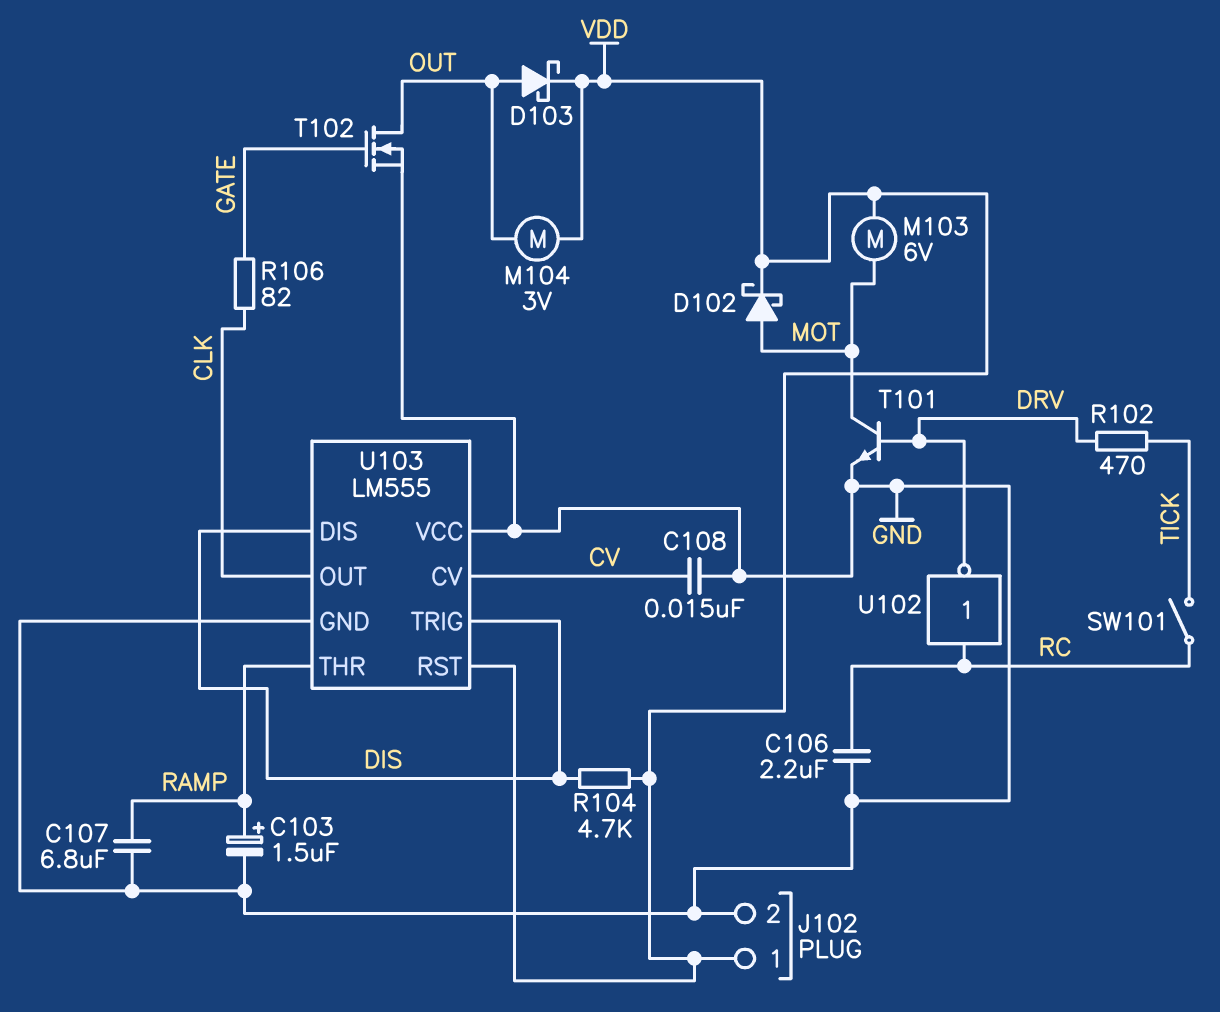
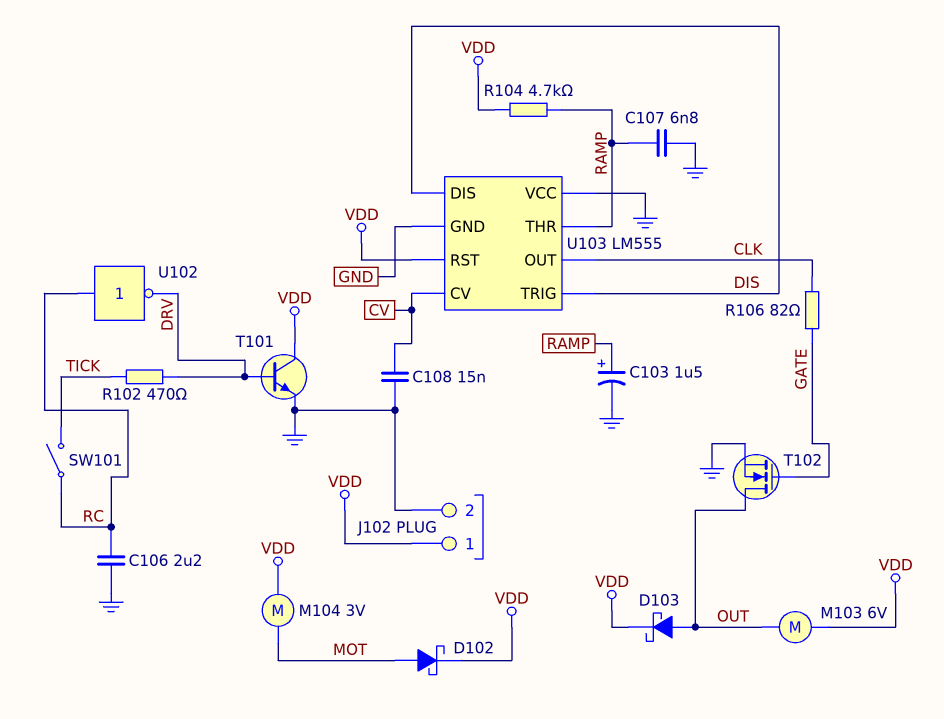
C107: 6.8uF (GND, RAMP) -> 6.8nF (GND, RAMP)
M103: motor 6V (MOT, VDD) -> motor 6V (OUT, VDD)
M104: motor 3V (OUT, VDD) -> motor 3V (MOT, VDD)
R104: 4.7k (DIS, VDD) -> 4.7k (RAMP, VDD)
T101: NPN (B DRV, C MOT, E GND) -> NPN (B DRV, C VDD, E GND)

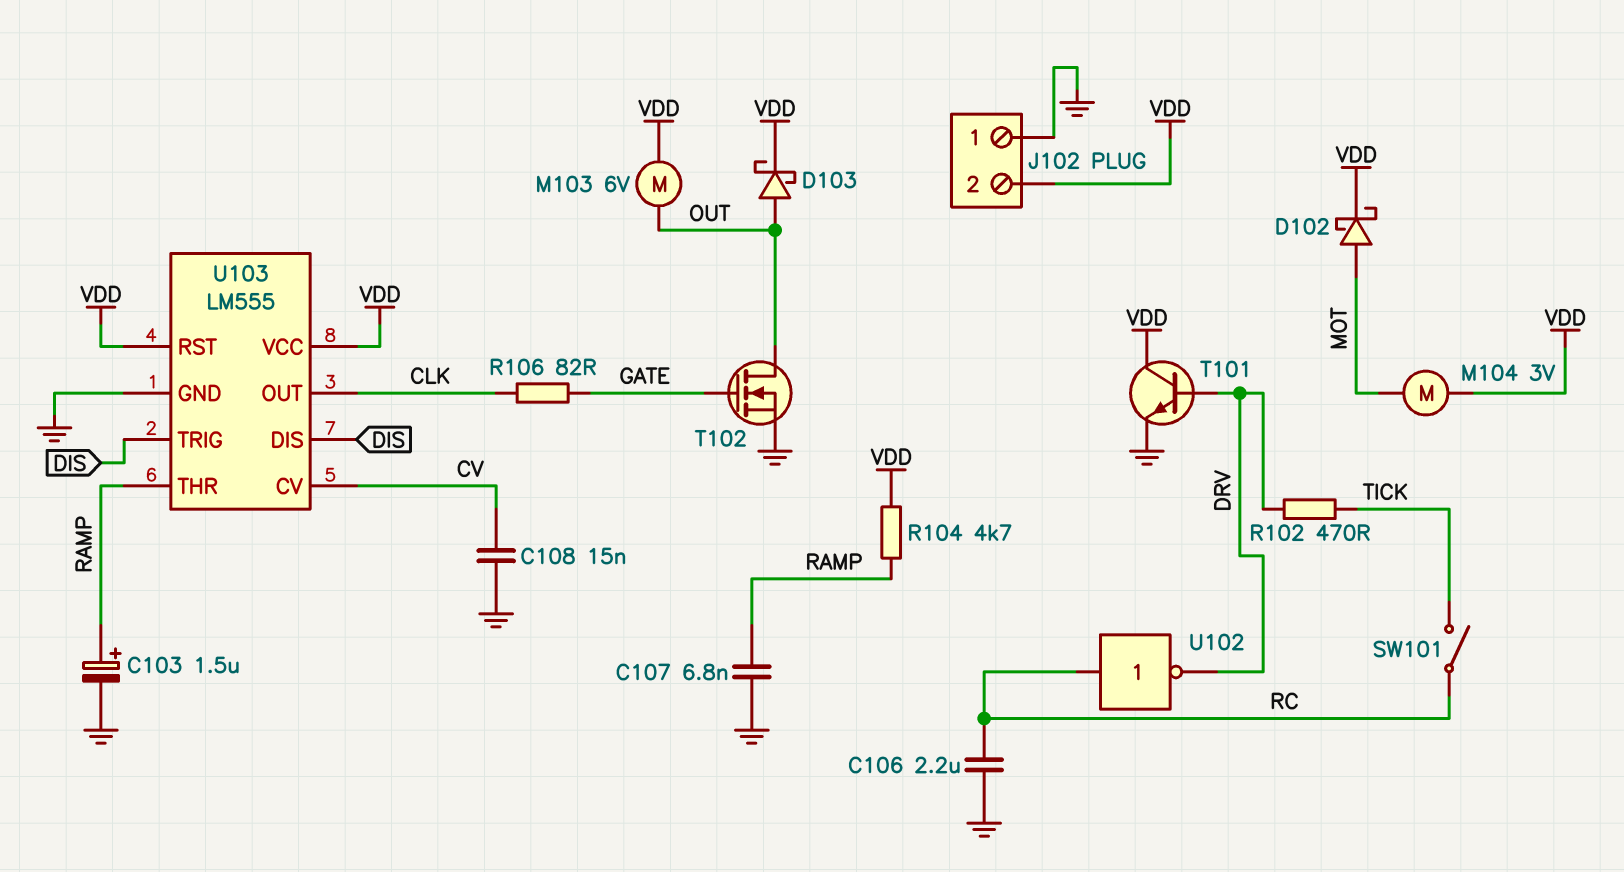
J102 pin 1: VDD -> GND
J102 pin 2: GND -> VDD
U103 pin VCC: GND -> VDD

